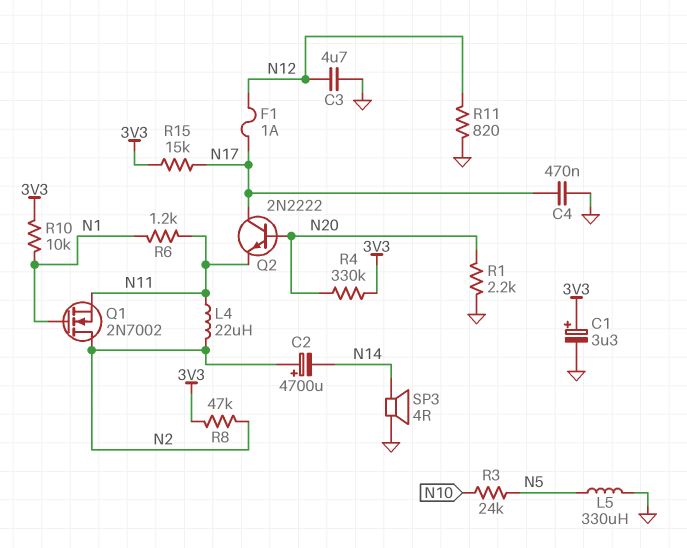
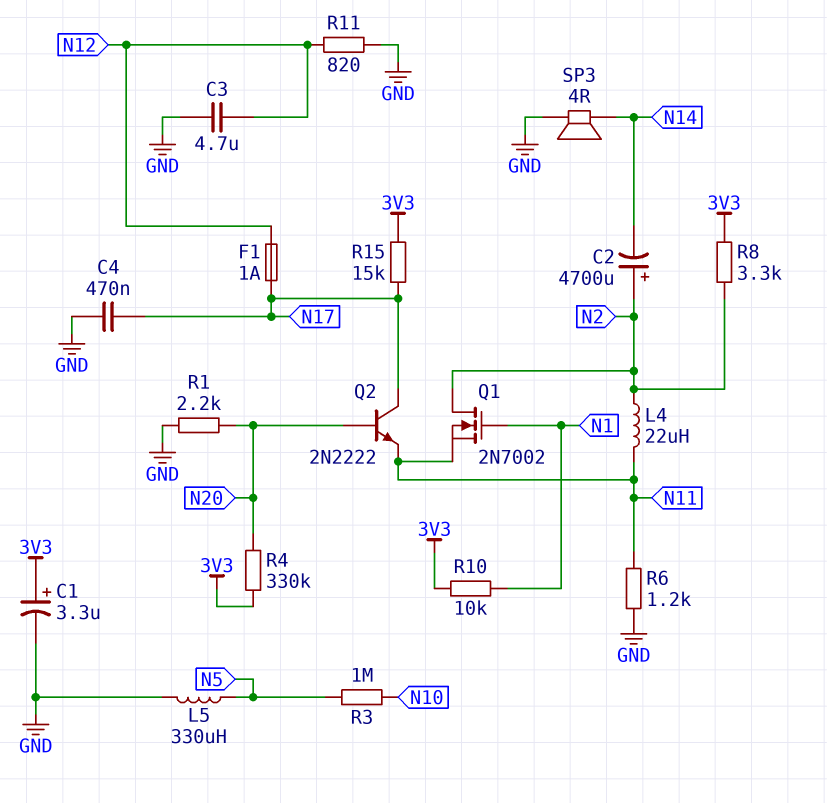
R3: 24k (N5, N10) -> 1M (N5, N10)
R6: 1.2k (N1, N11) -> 1.2k (GND, N11)
R8: 47k (3V3, N2) -> 3.3k (3V3, N2)

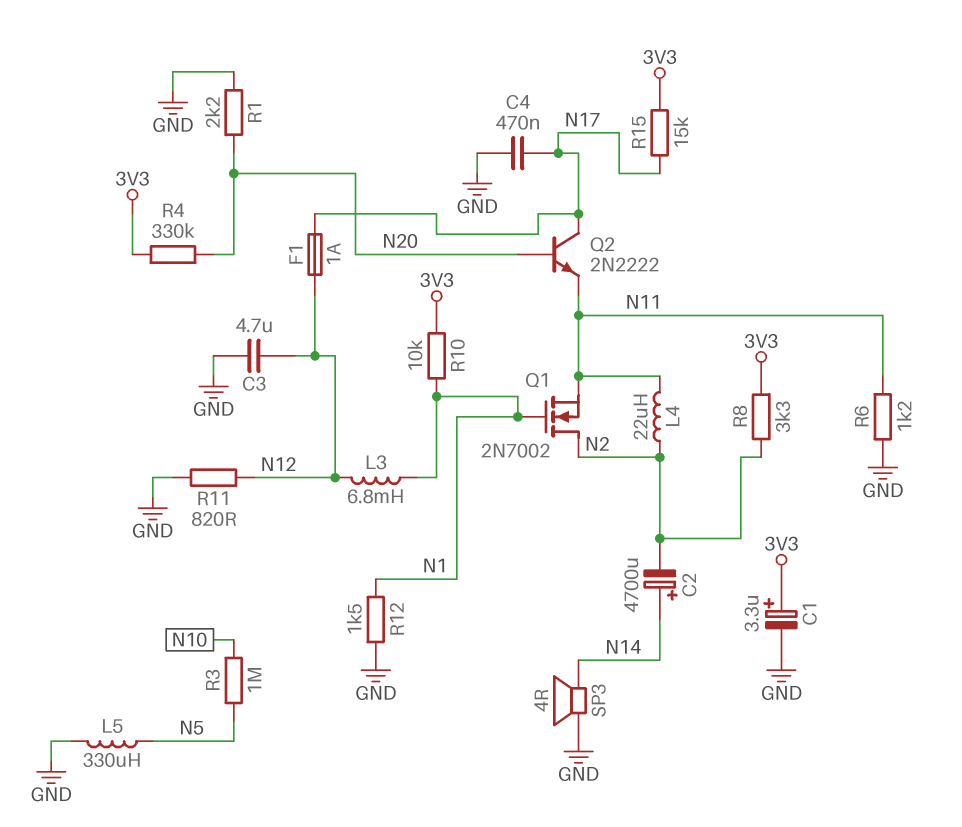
C2: 4700uF (plus N2, minus N14) -> 4700uF (plus N14, minus N2)
L3: none -> 6.8mH (N1, N12)
R12: none -> 1.5k (GND, N1)

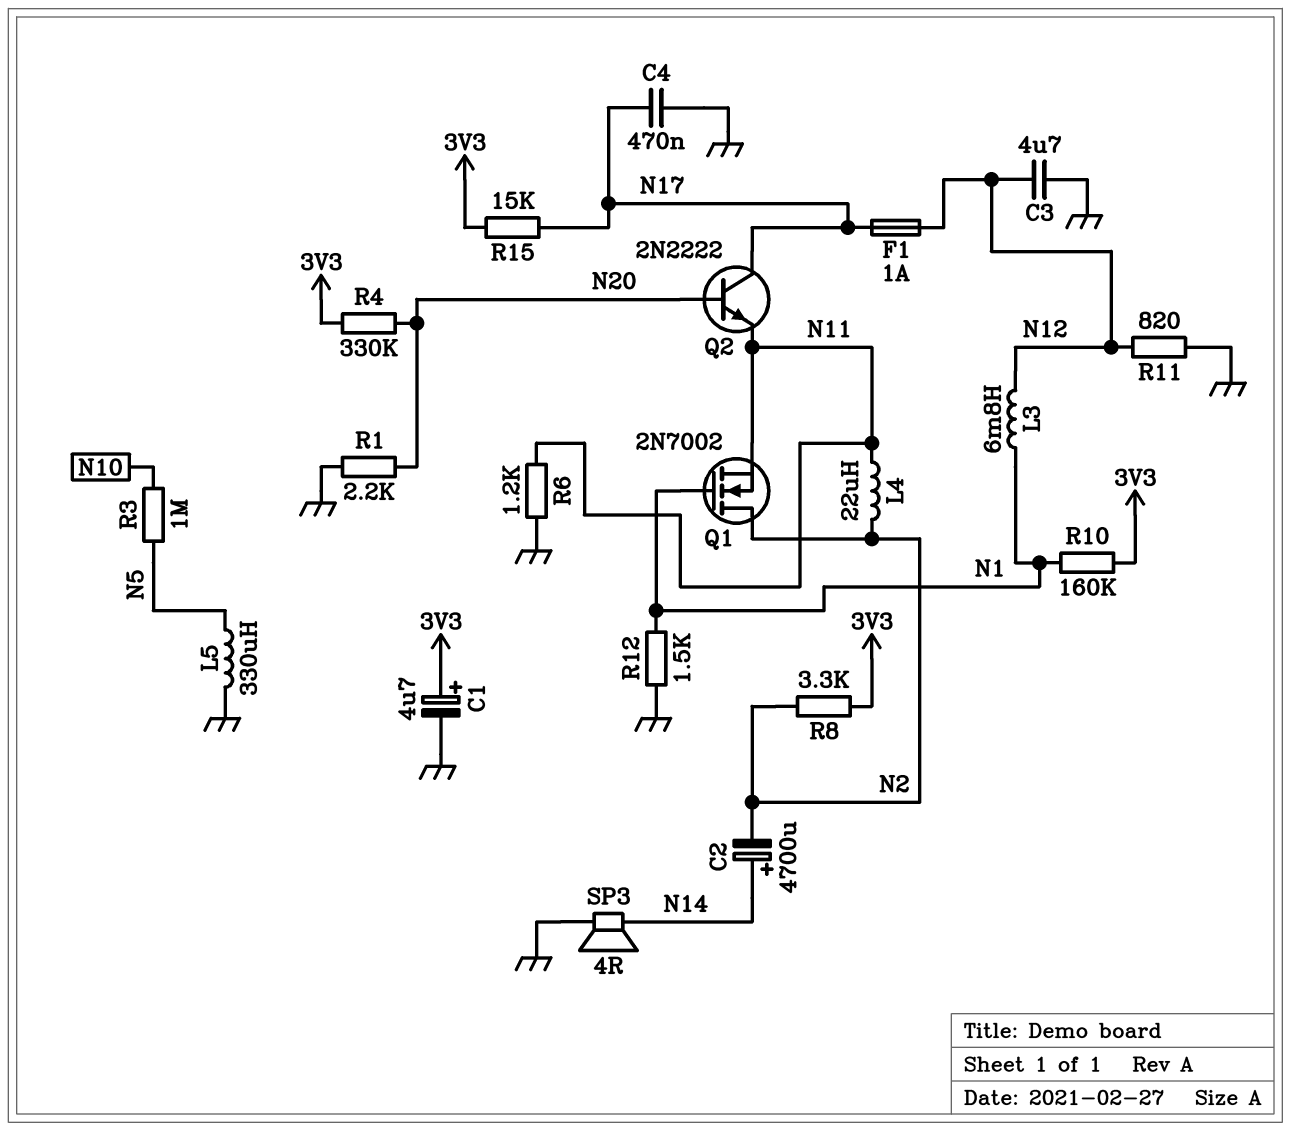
C1: 3.3uF (plus 3V3, minus GND) -> 4.7uF (plus 3V3, minus GND)
R10: 10k (3V3, N1) -> 160k (3V3, N1)

